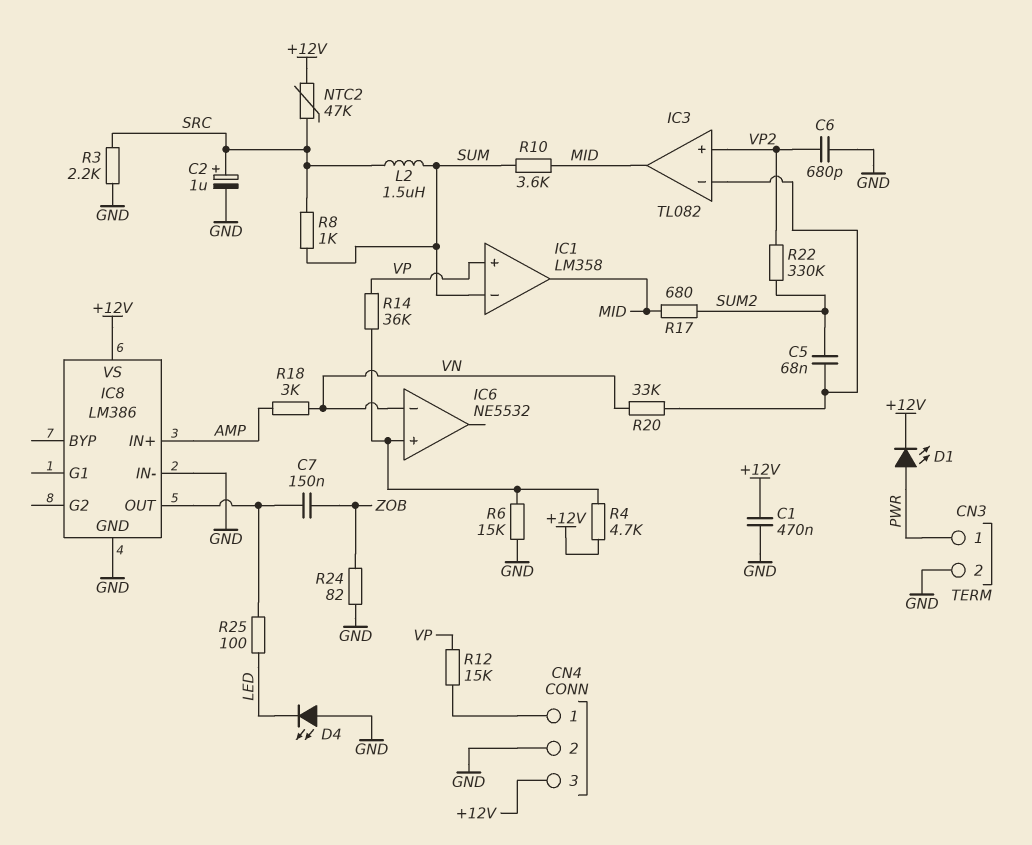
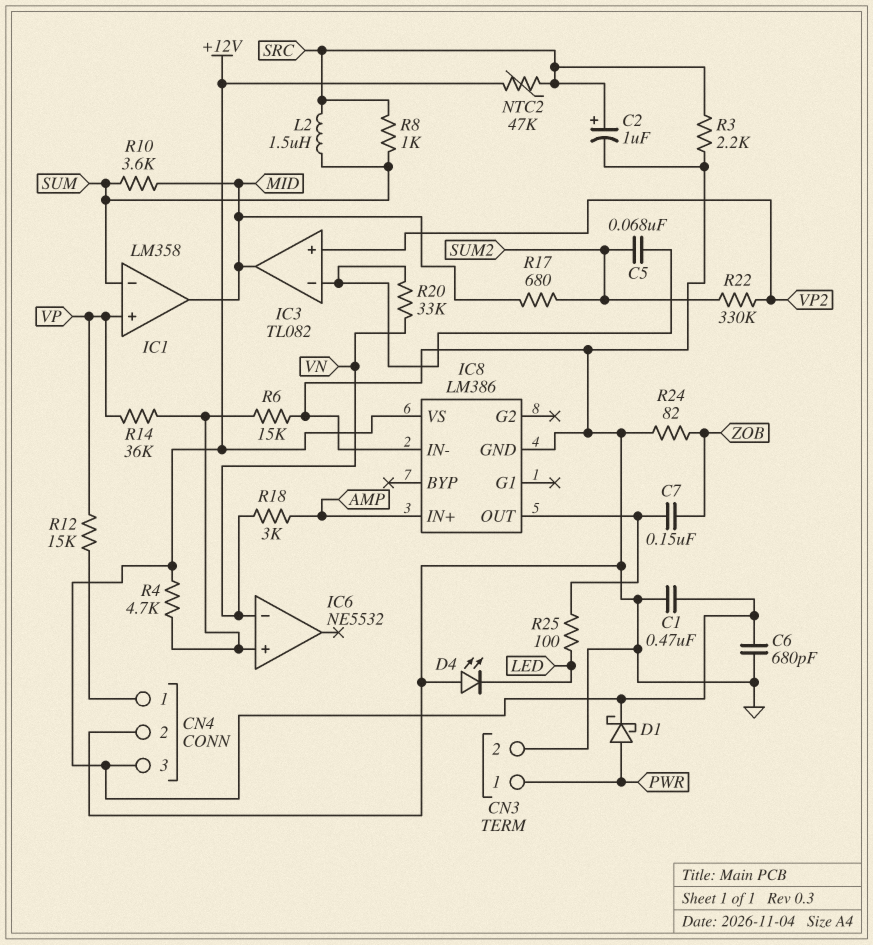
C6: 680pF (GND, VP2) -> 680pF (+12V, GND)
D1: LED (A PWR, K +12V) -> schottky (A PWR, K +12V)

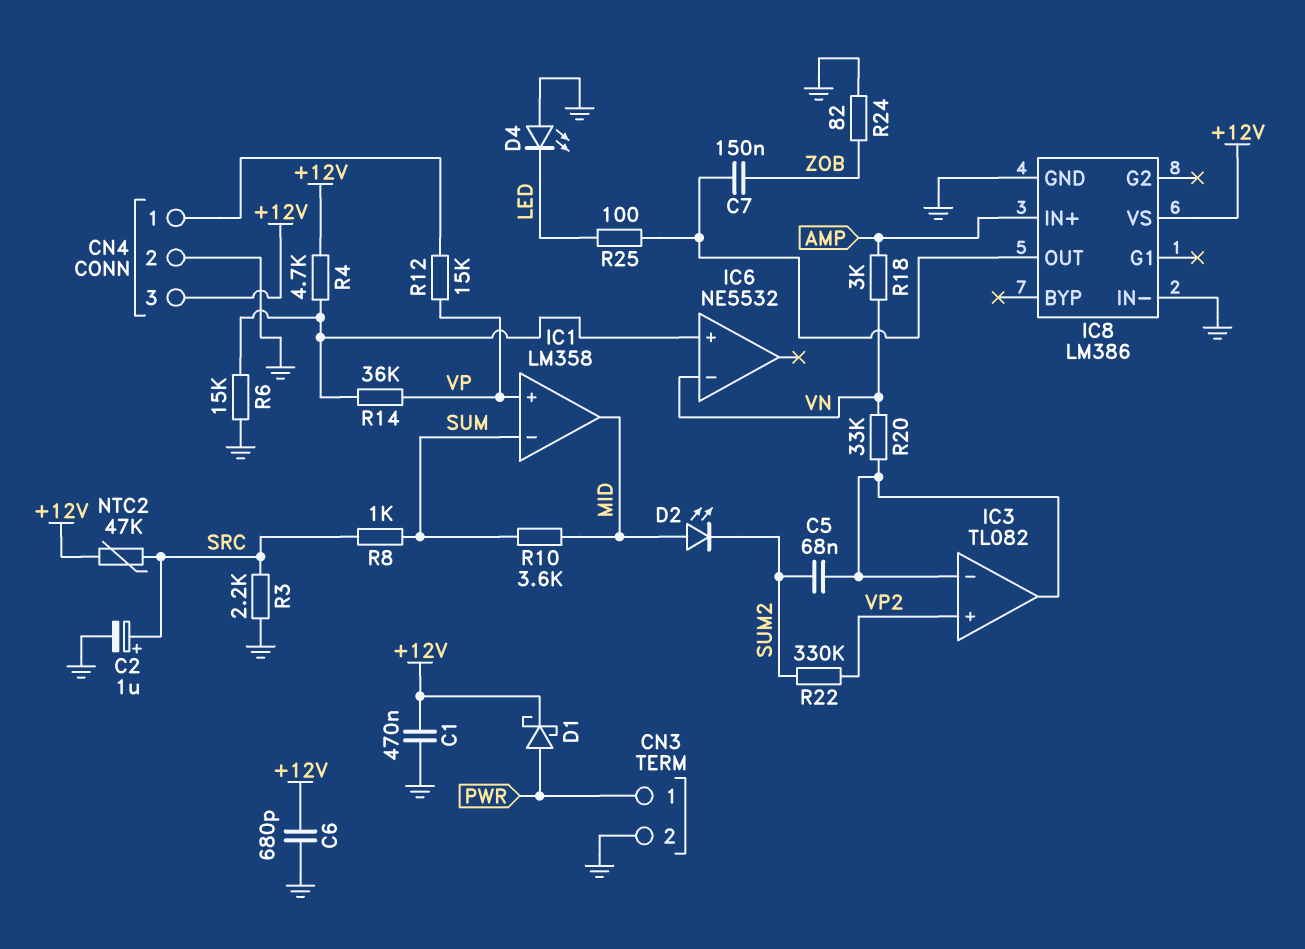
D2: none -> LED (A MID, K SUM2)
IC3 pin out: MID -> IC3/in-
L2: 1.5uH (SRC, SUM) -> none
R17: 680 (MID, SUM2) -> none

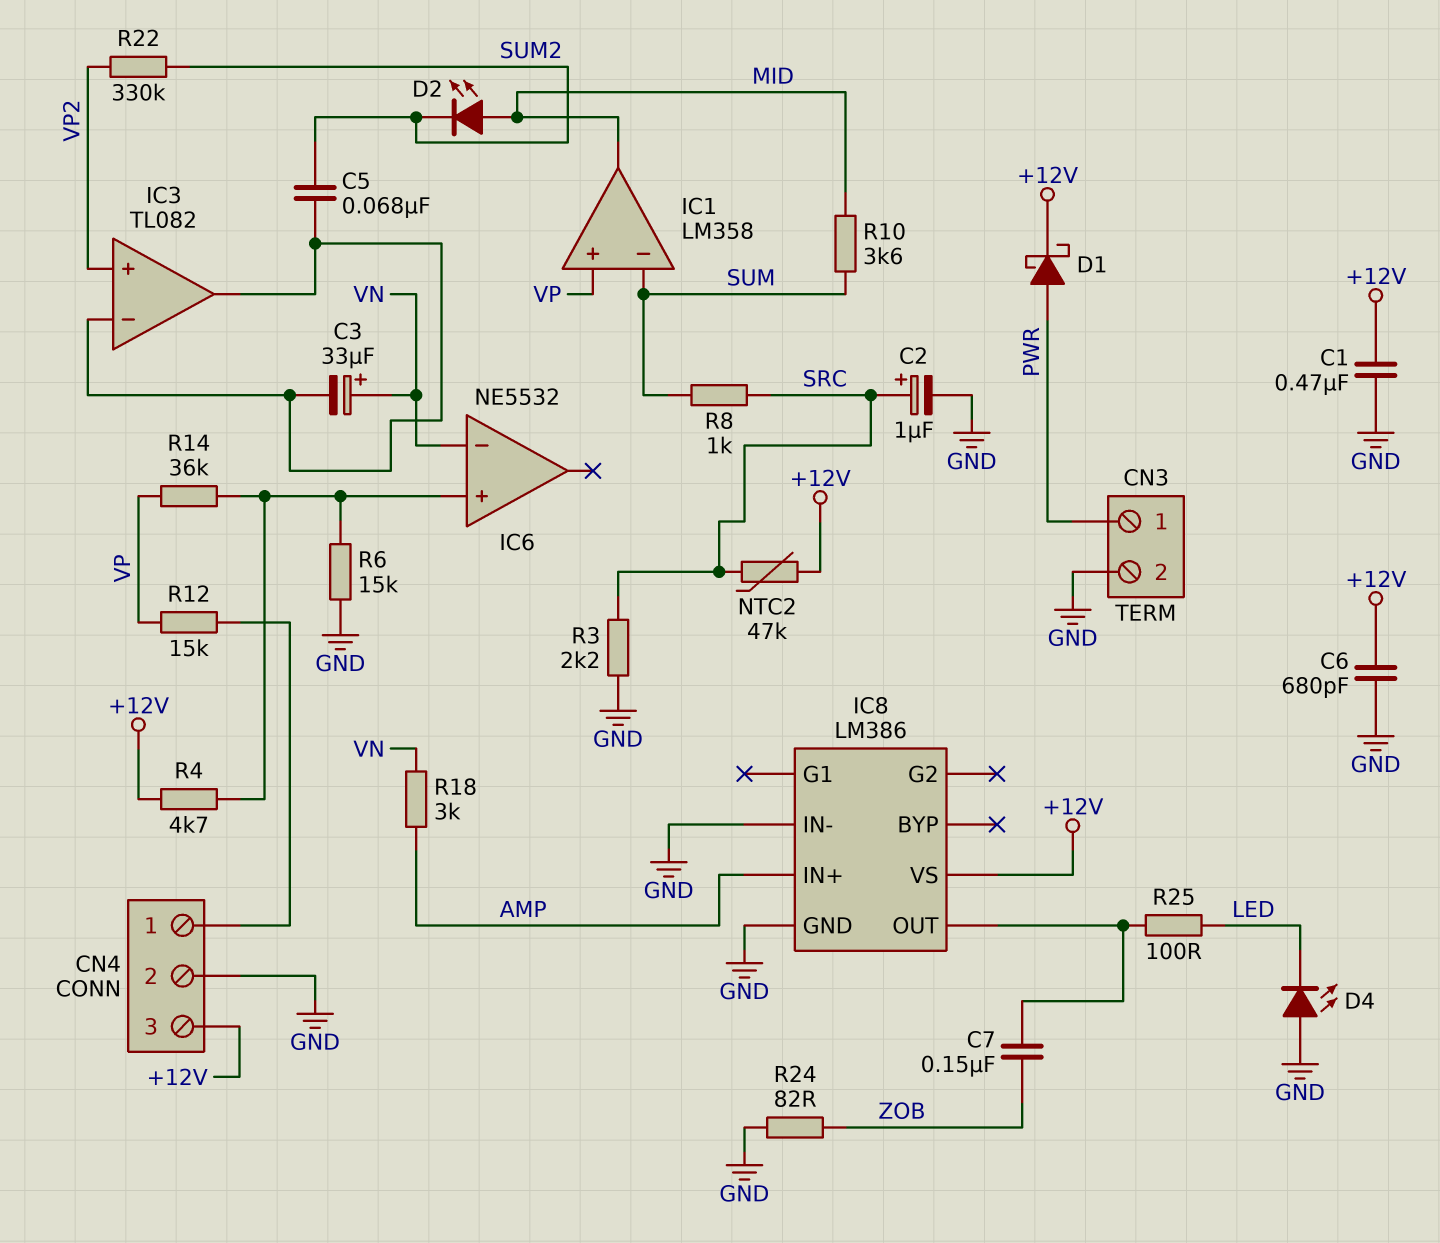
C3: none -> 33uF (plus VN, minus IC3/in-)
R20: 33k (IC3/in-, VN) -> none

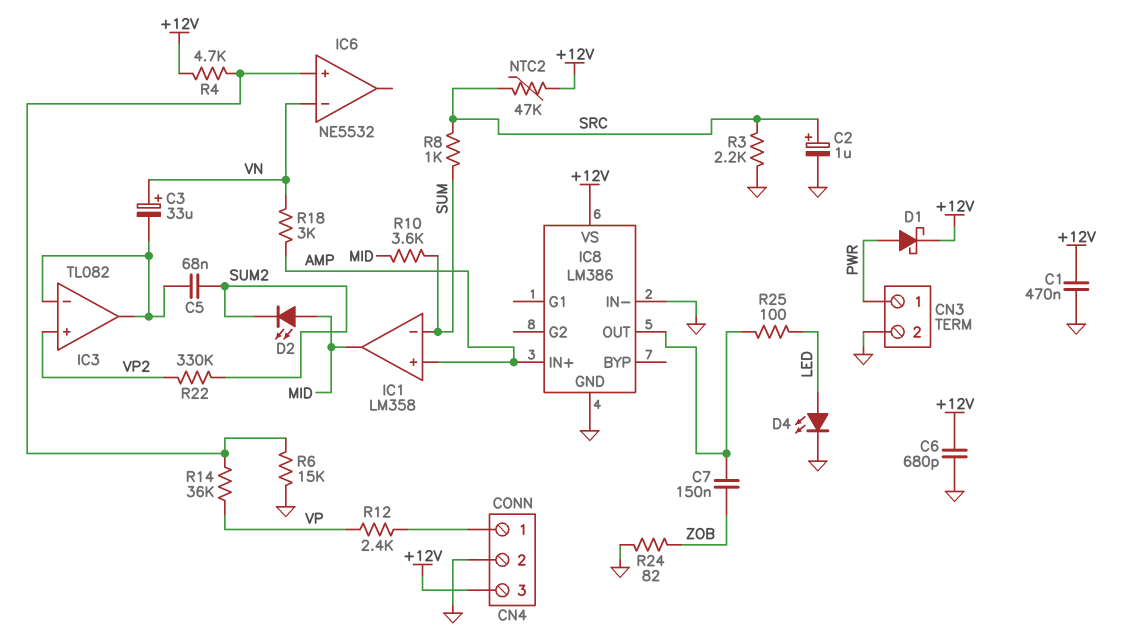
D4: LED (A GND, K LED) -> LED (A LED, K GND)
IC1 pin in+: VP -> AMP
R12: 15k (CN4/1, VP) -> 2.4k (CN4/1, VP)

